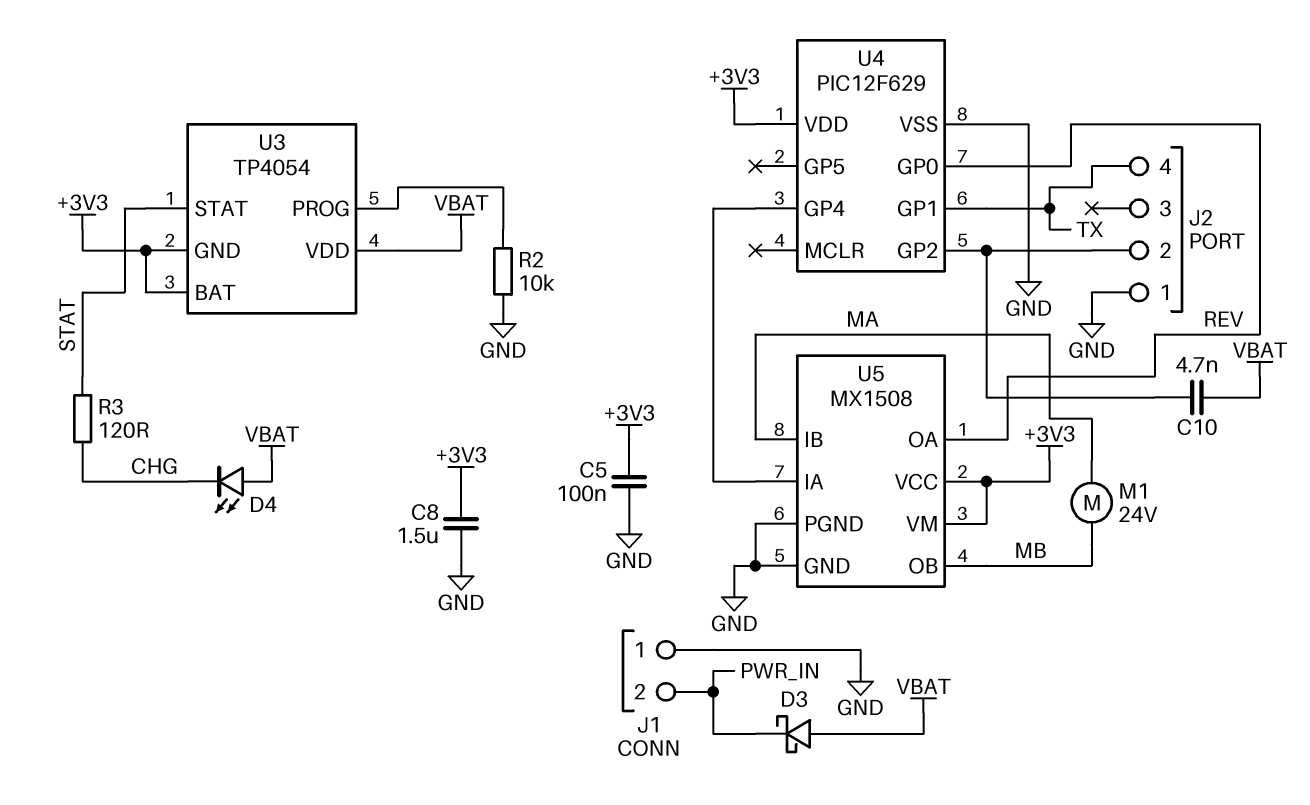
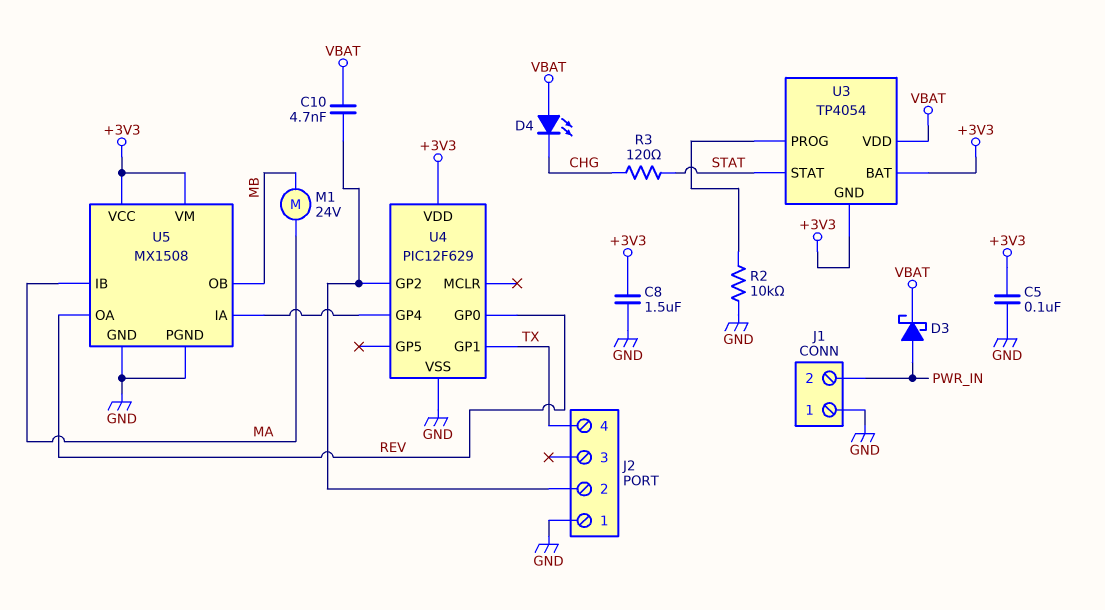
D3: schottky (A VBAT, K PWR_IN) -> schottky (A PWR_IN, K VBAT)

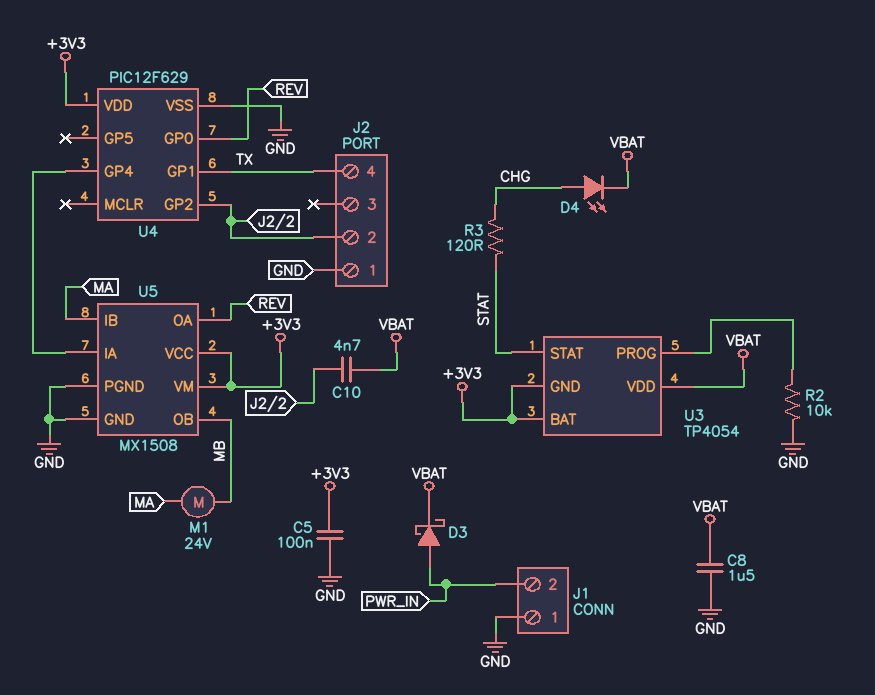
C8: 1.5uF (+3V3, GND) -> 1.5uF (GND, VBAT)
D4: LED (A VBAT, K CHG) -> LED (A CHG, K VBAT)

